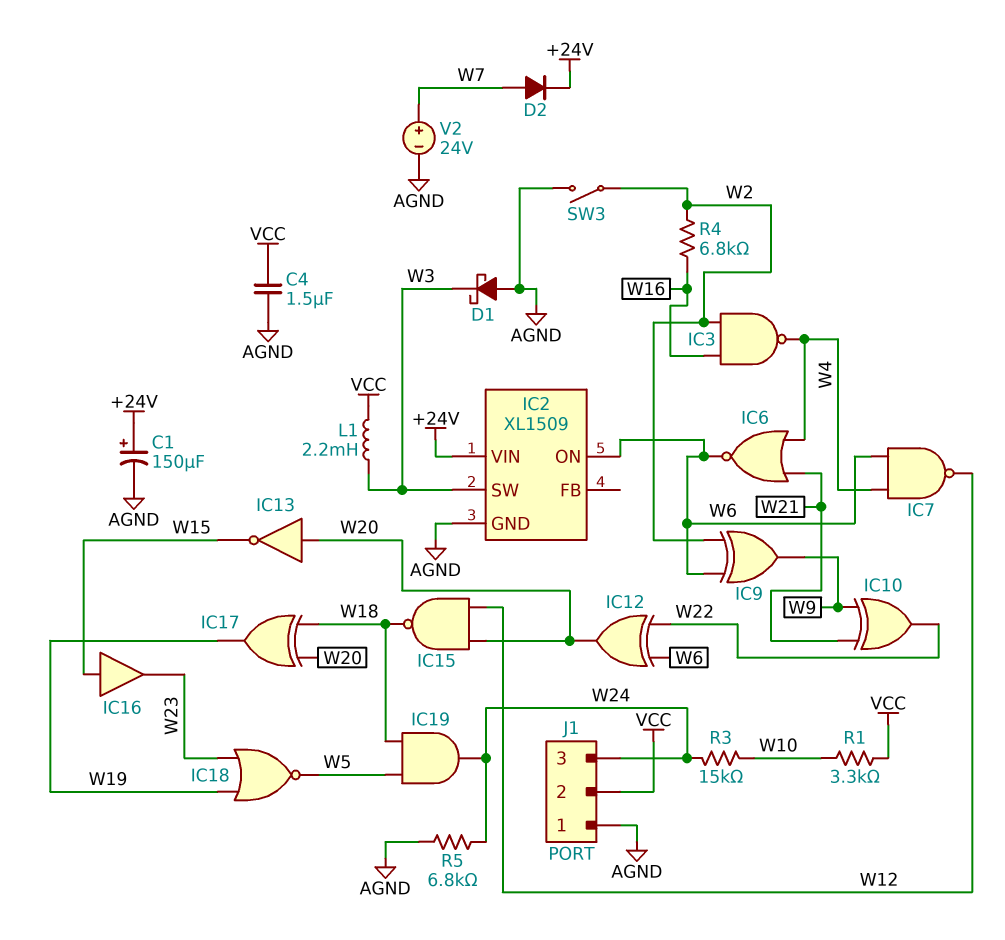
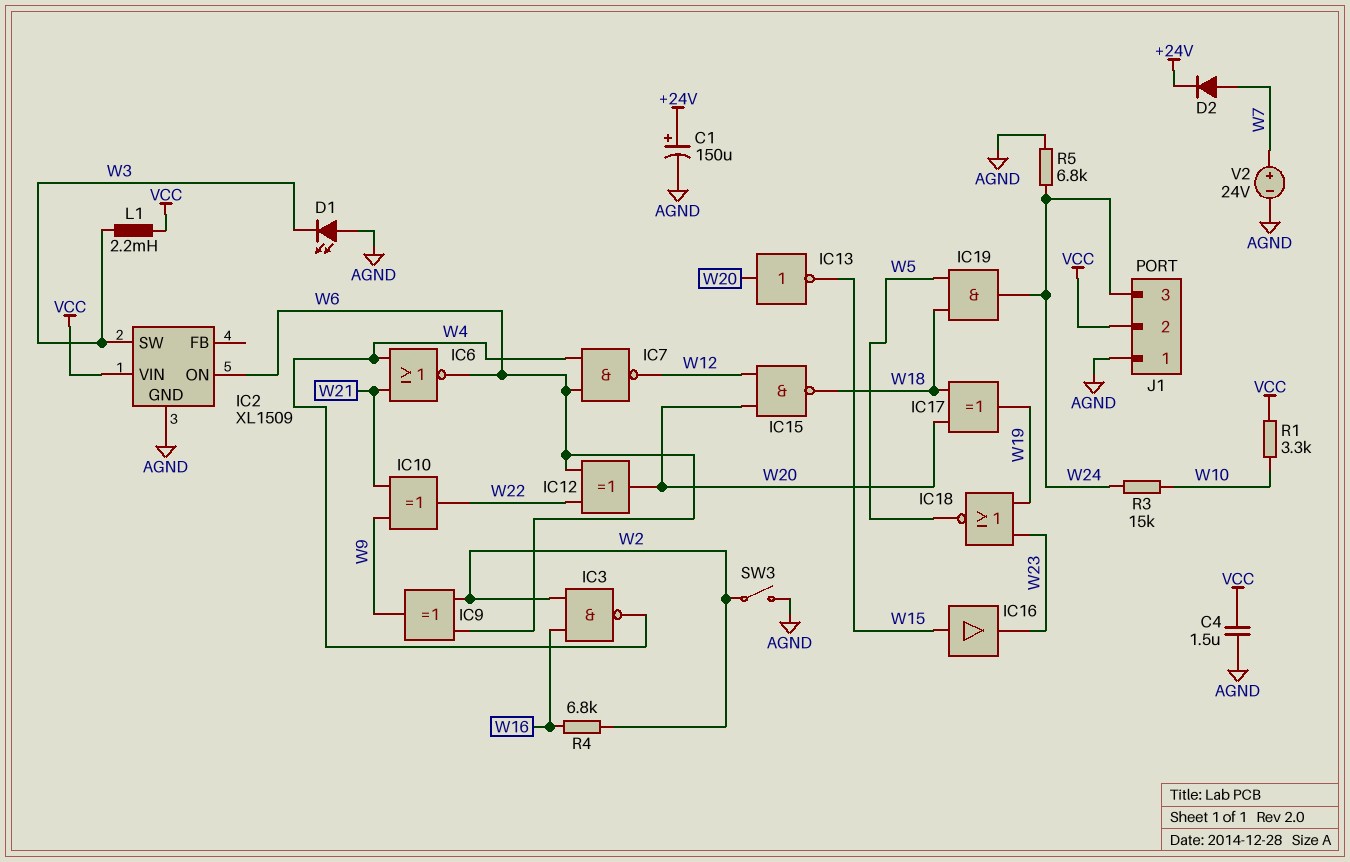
D1: schottky (A AGND, K W3) -> LED (A AGND, K W3)
IC2 pin VIN: +24V -> VCC

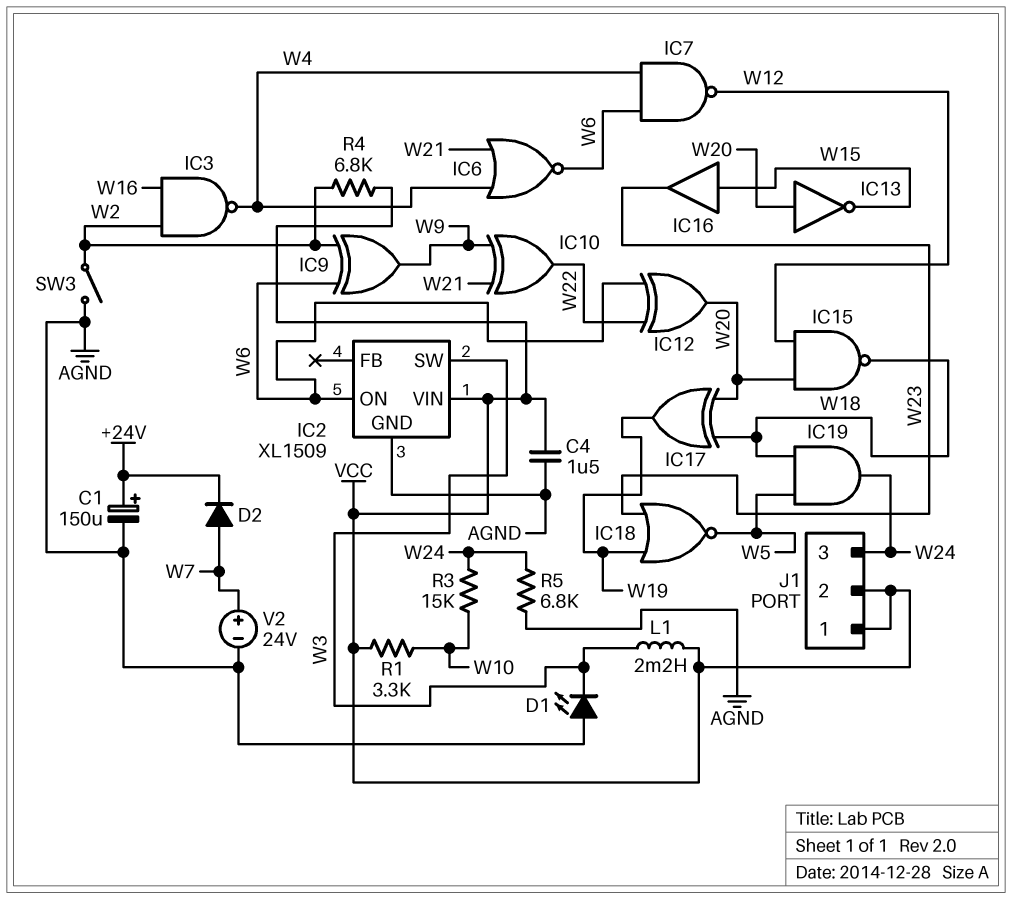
J1 pin 1: AGND -> VCC
R4: 6.8k (W2, W16) -> 6.8k (VCC, W2)

